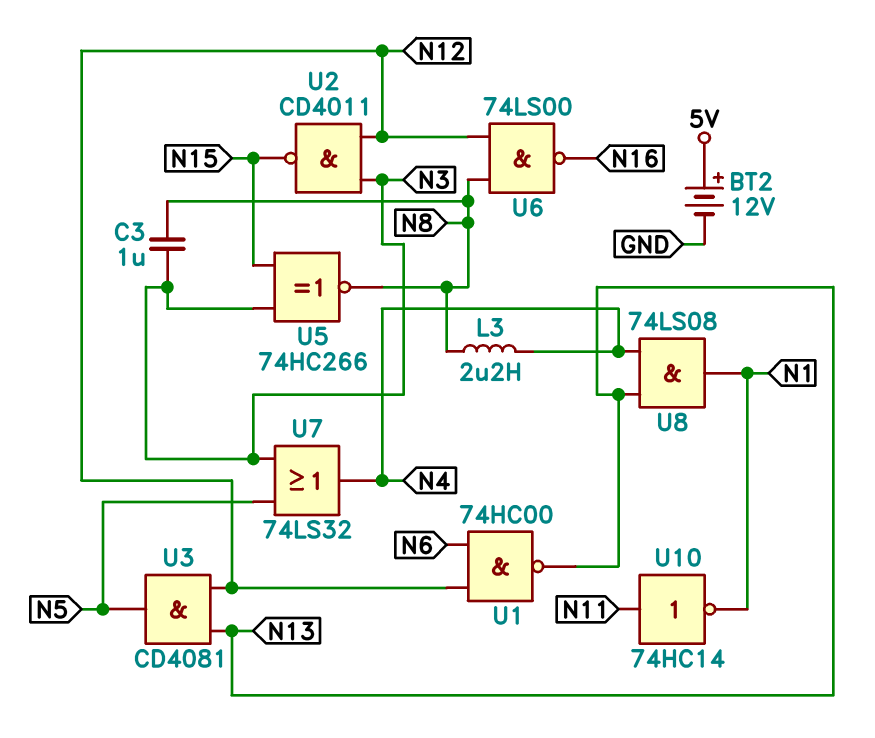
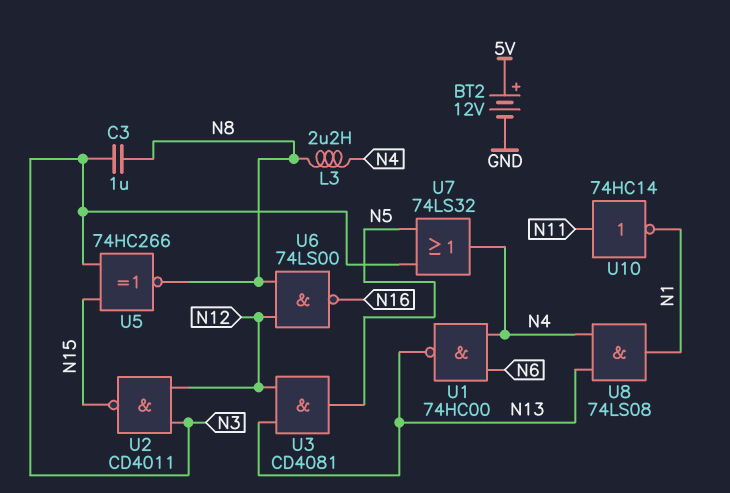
U1: NAND 74HC00 (in N6, in N12, out N13) -> NAND 74HC00 (in N4, in N6, out N13)

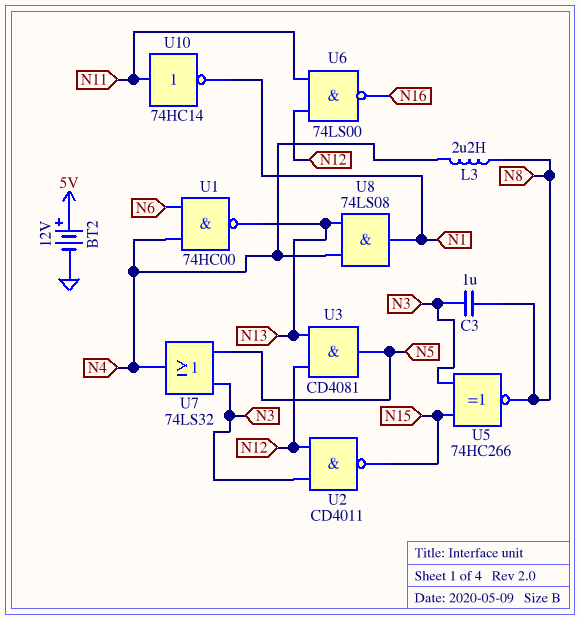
U6: NAND 74LS00 (in N8, in N12, out N16) -> NAND 74LS00 (in N11, in N12, out N16)

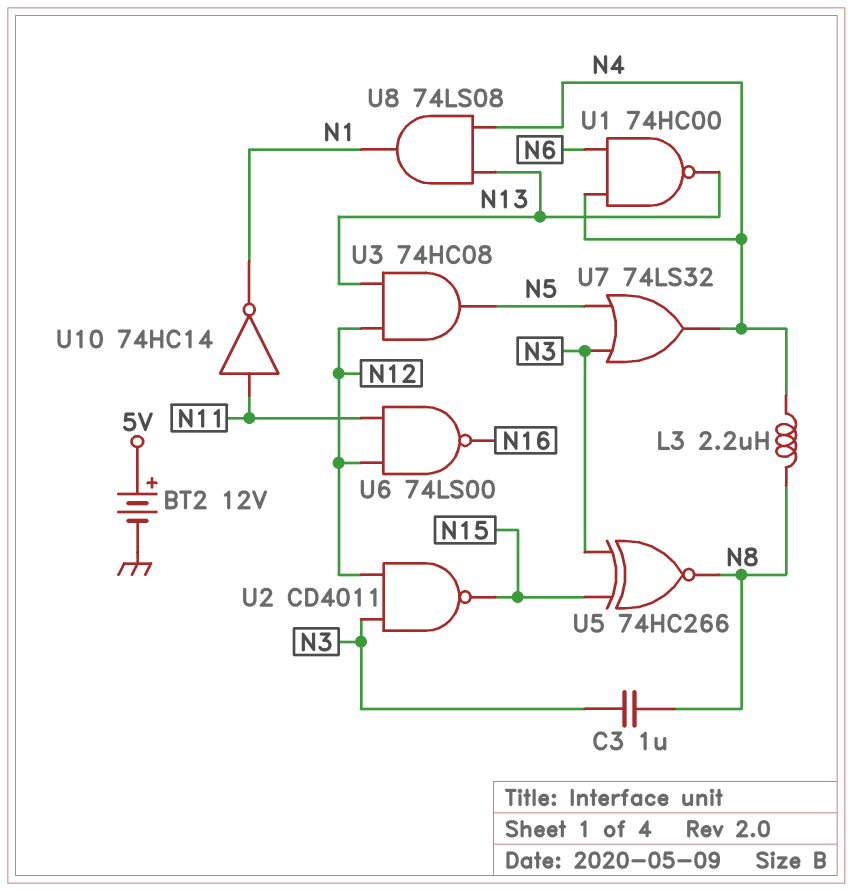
U3: AND CD4081 (in N12, in N13, out N5) -> AND 74HC08 (in N12, in N13, out N5)

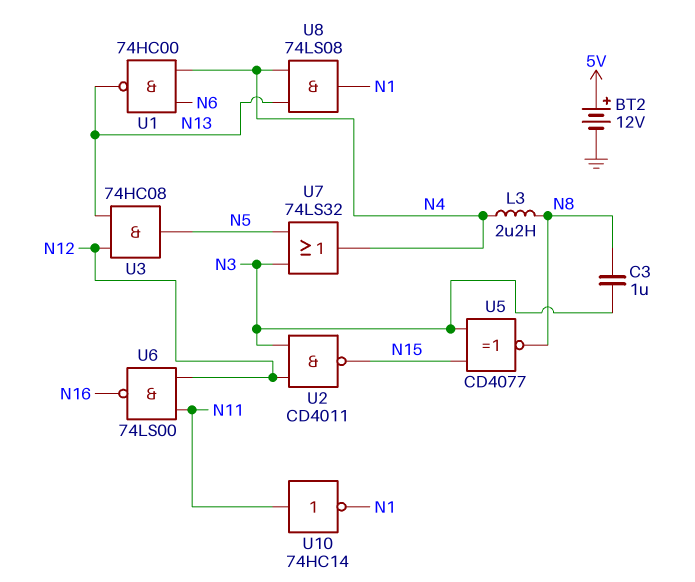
U5: XNOR 74HC266 (in N3, in N15, out N8) -> XNOR CD4077 (in N3, in N15, out N8)

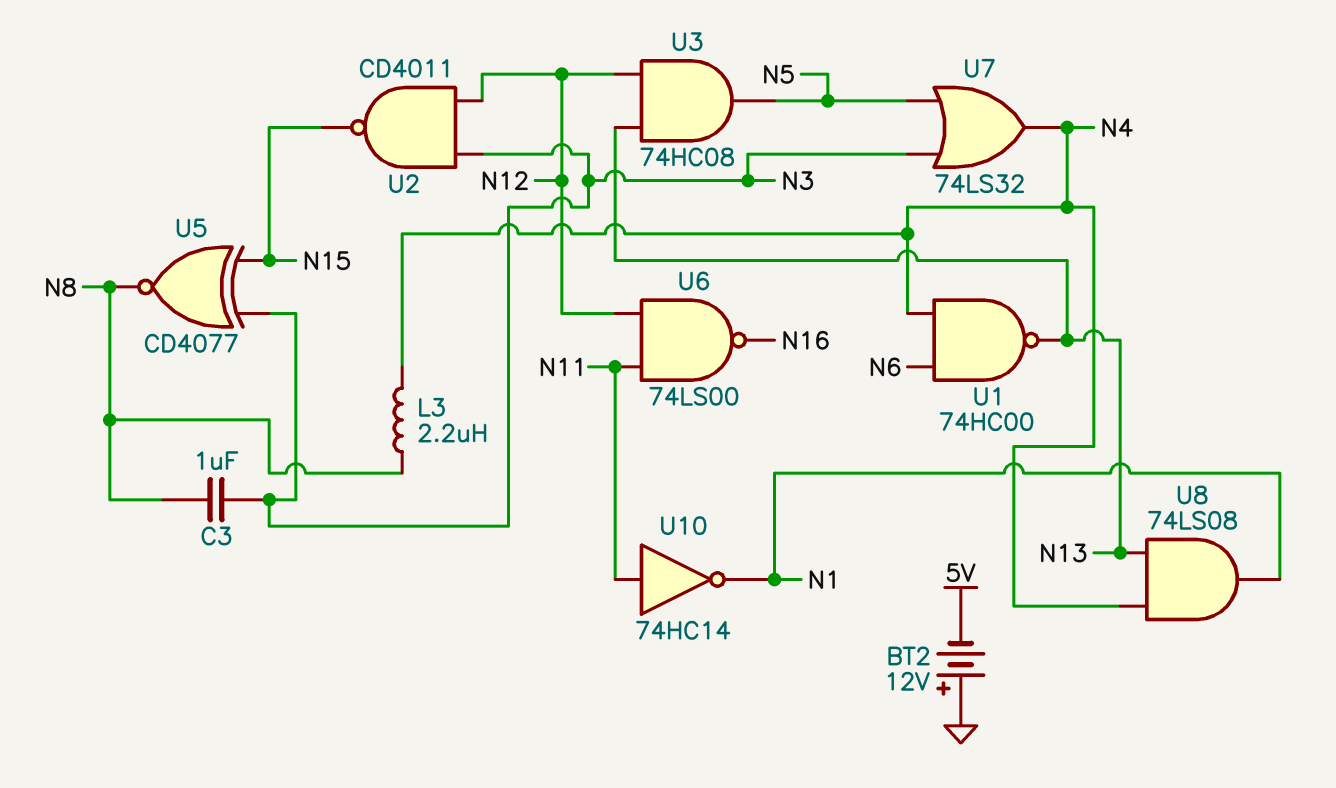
BT2: 12V (plus 5V, minus GND) -> 12V (plus GND, minus 5V)

